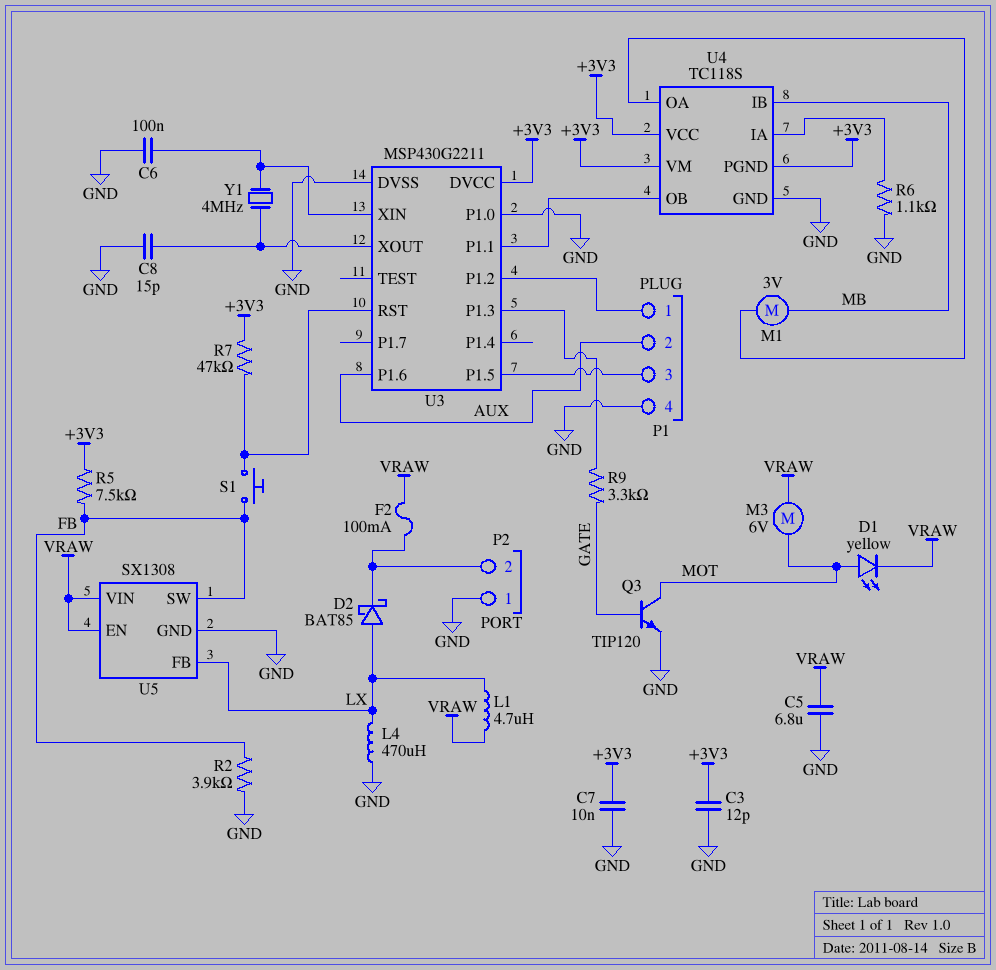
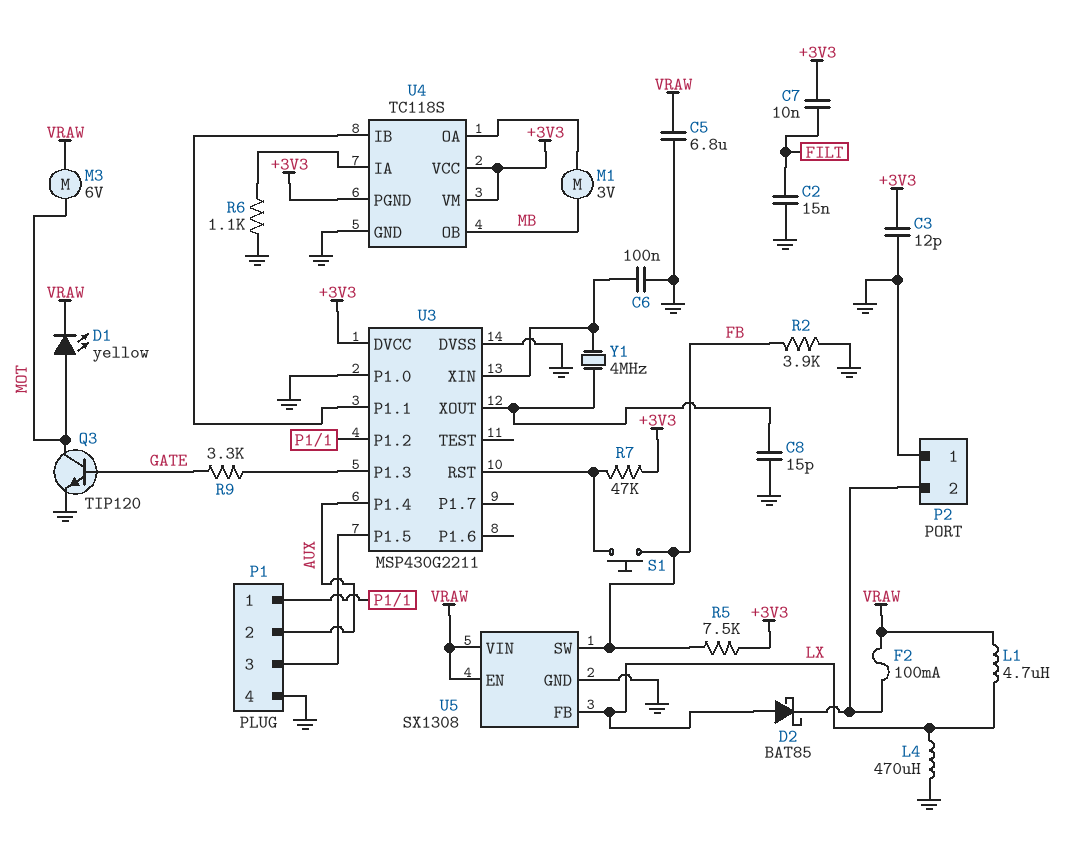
C2: none -> 15nF (FILT, GND)
C7: 10nF (+3V3, GND) -> 10nF (+3V3, FILT)
U3 pin P1.4: none -> AUX
U3 pin P1.6: AUX -> none
U4 pin IB: MB -> U3/P1.1
U4 pin OB: U3/P1.1 -> MB

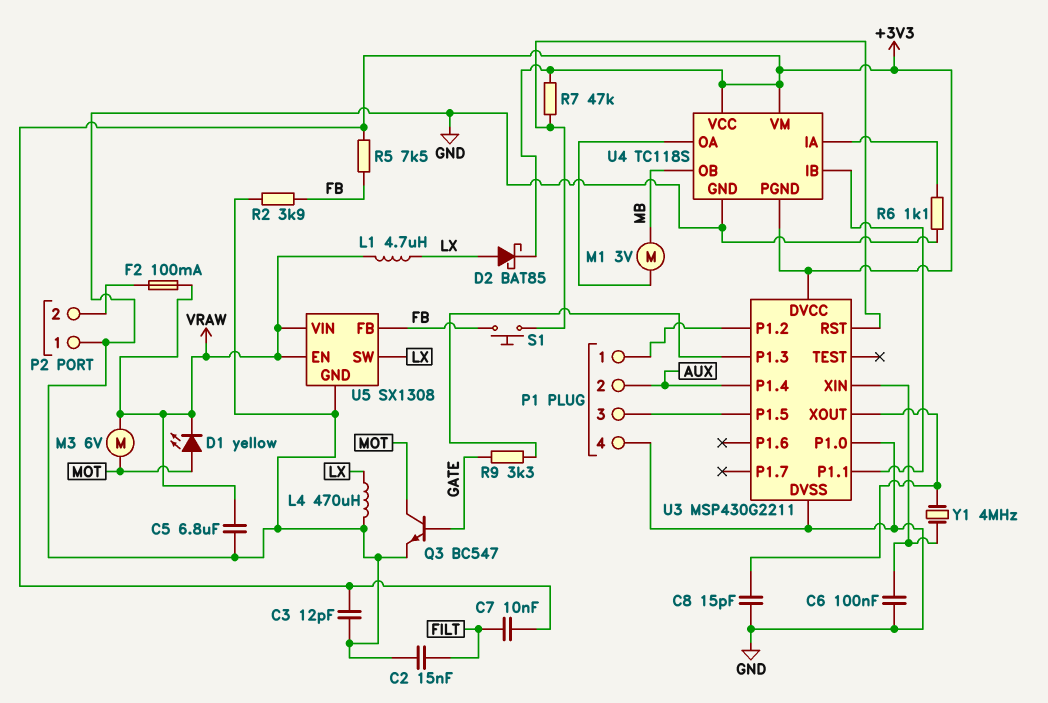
D2: schottky BAT85 (A LX, K P2/2) -> schottky BAT85 (A LX, K +3V3)
Q3: NPN TIP120 (B GATE, C MOT, E GND) -> NPN BC547 (B GATE, C MOT, E GND)
U5 pin FB: LX -> FB
U5 pin SW: FB -> LX

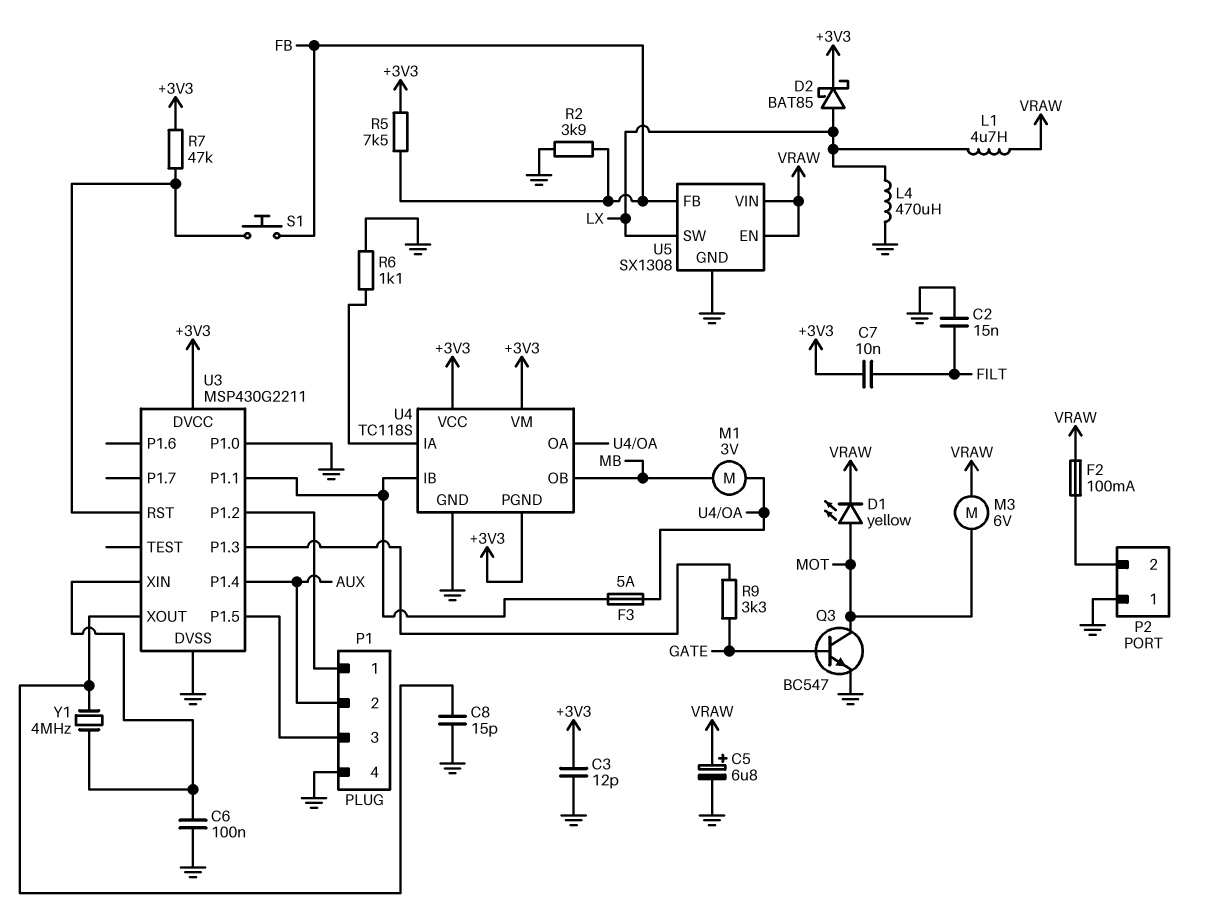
C5: 6.8uF (GND, VRAW) -> 6.8uF (plus VRAW, minus GND)
F3: none -> 5A (U3/P1.1, U4/OA)

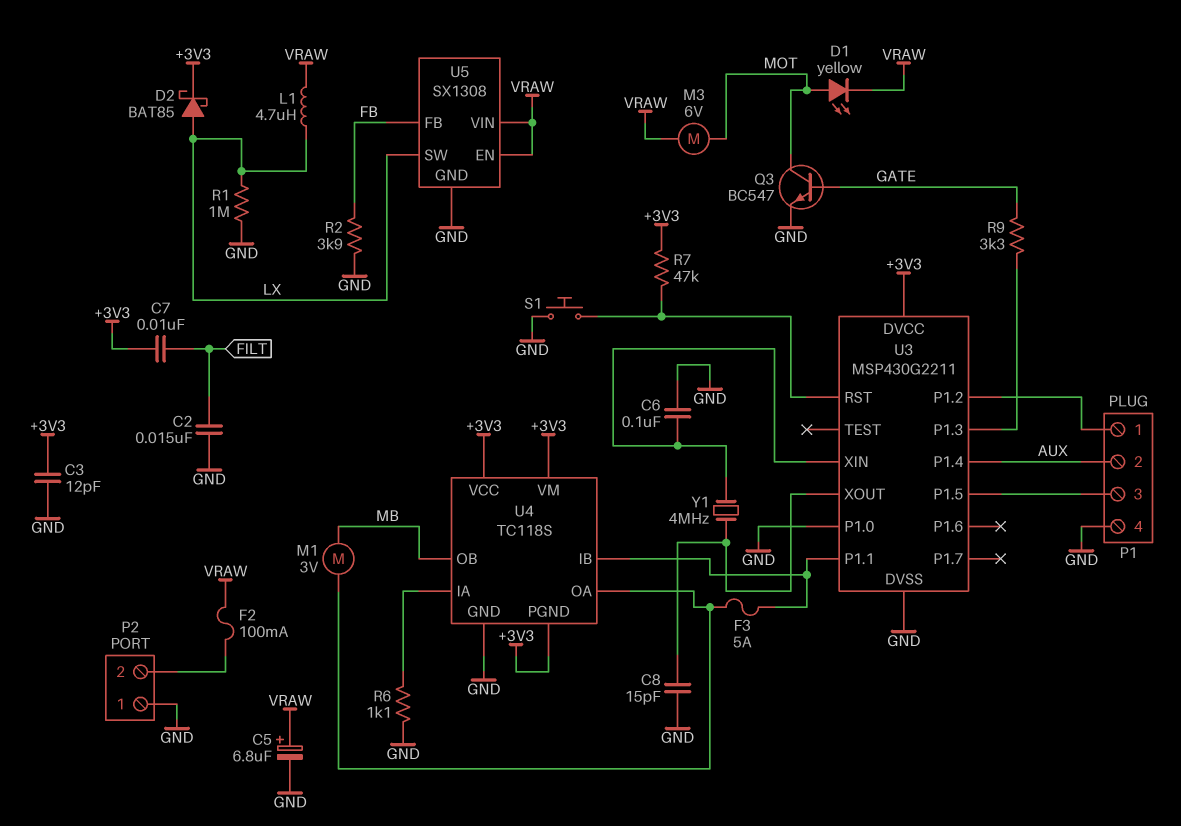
L4: 470uH (GND, LX) -> none
R1: none -> 1M (GND, LX)
R5: 7.5k (+3V3, FB) -> none
S1: button (FB, U3/RST) -> button (GND, U3/RST)

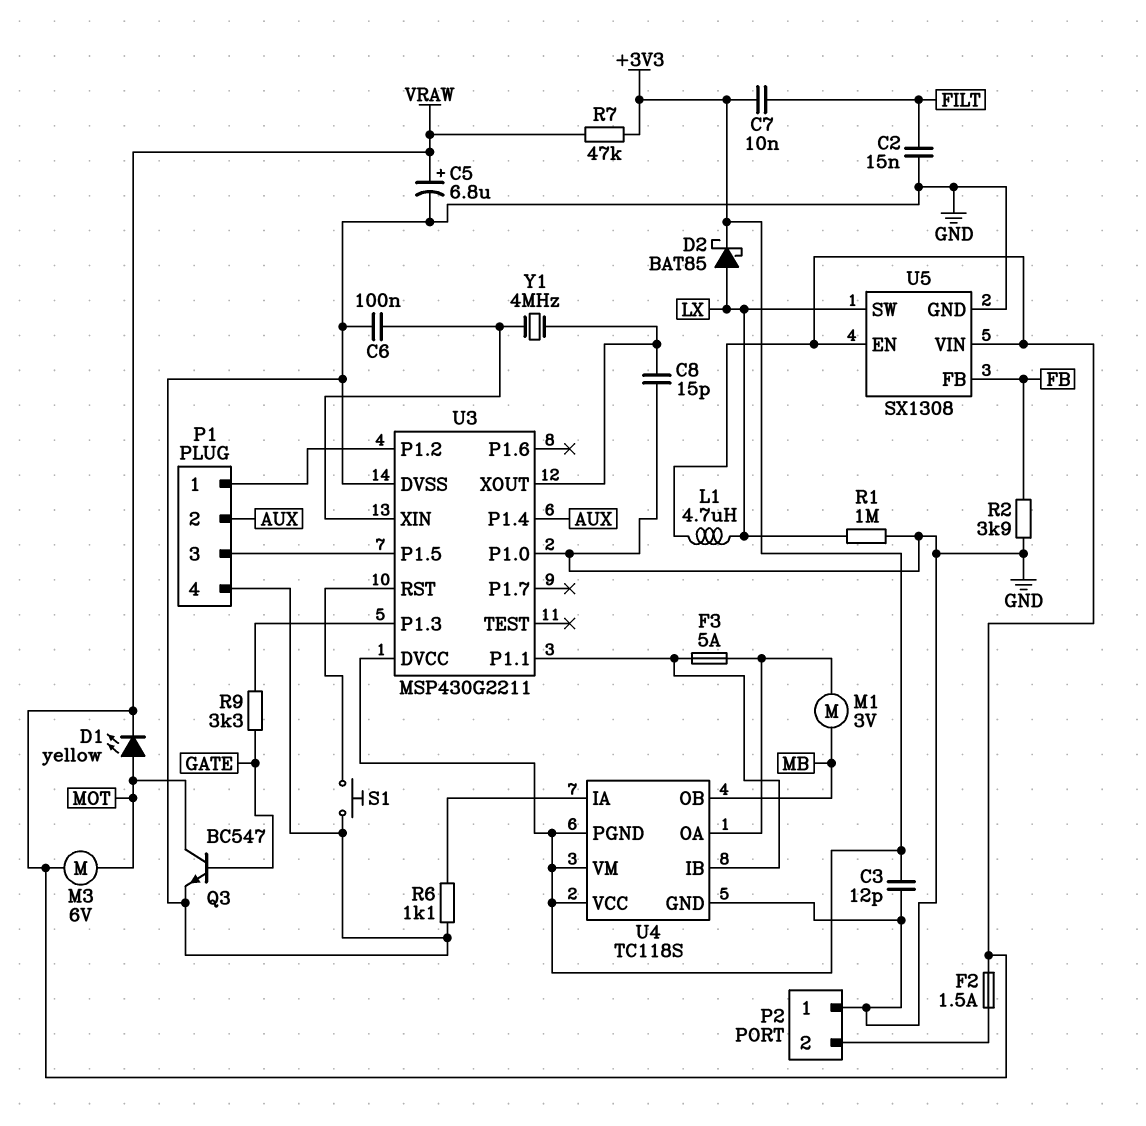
F2: 100mA (P2/2, VRAW) -> 1.5A (P2/2, VRAW)
R7: 47k (+3V3, U3/RST) -> 47k (+3V3, VRAW)

